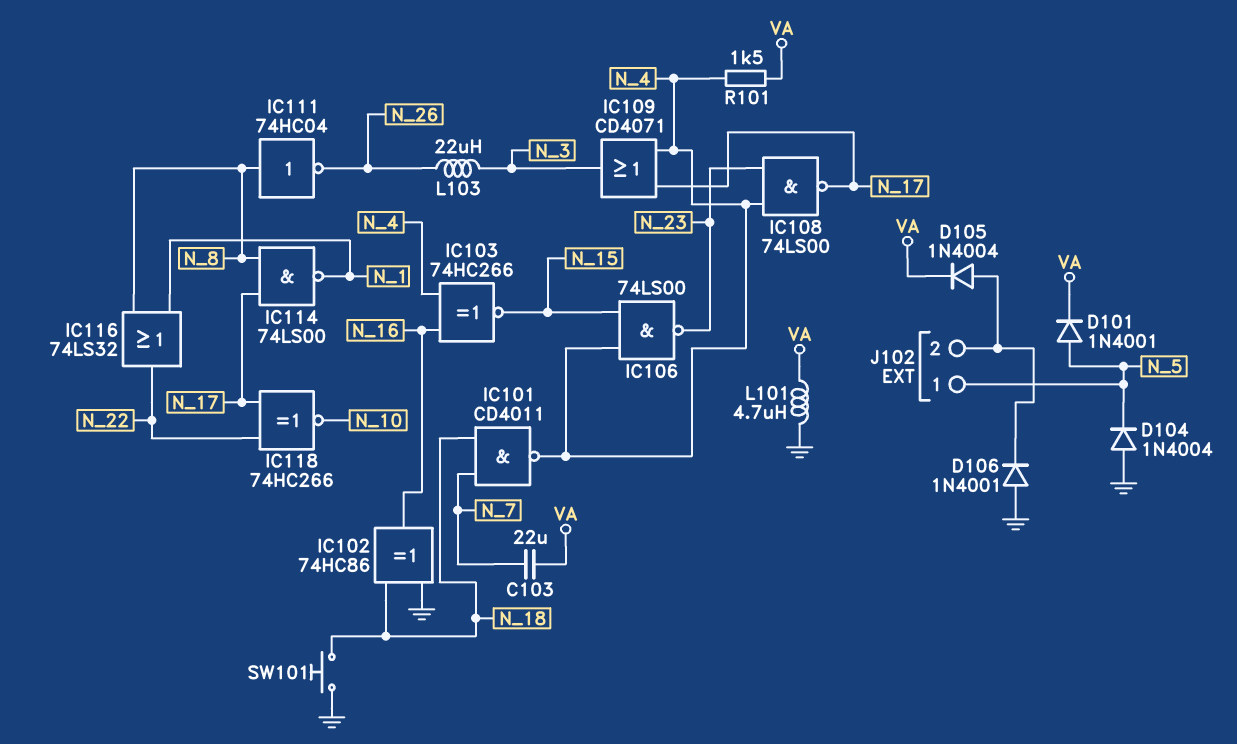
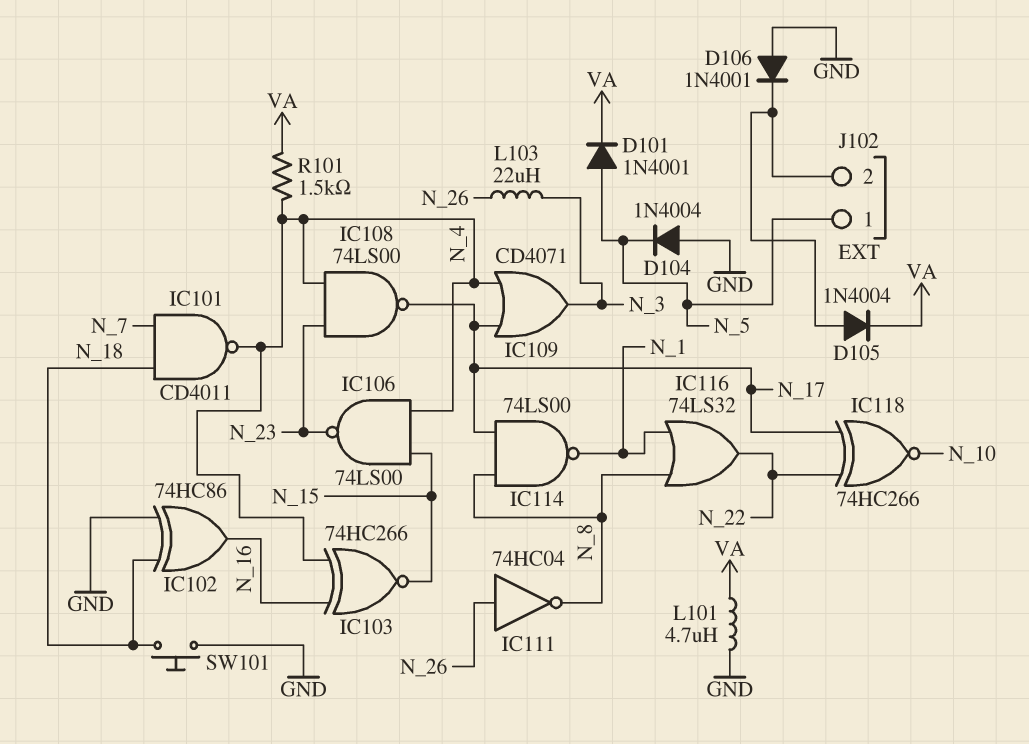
C103: 22uF (N_7, VA) -> none
IC111: NOT 74HC04 (in N_8, out N_26) -> NOT 74HC04 (in N_26, out N_8)

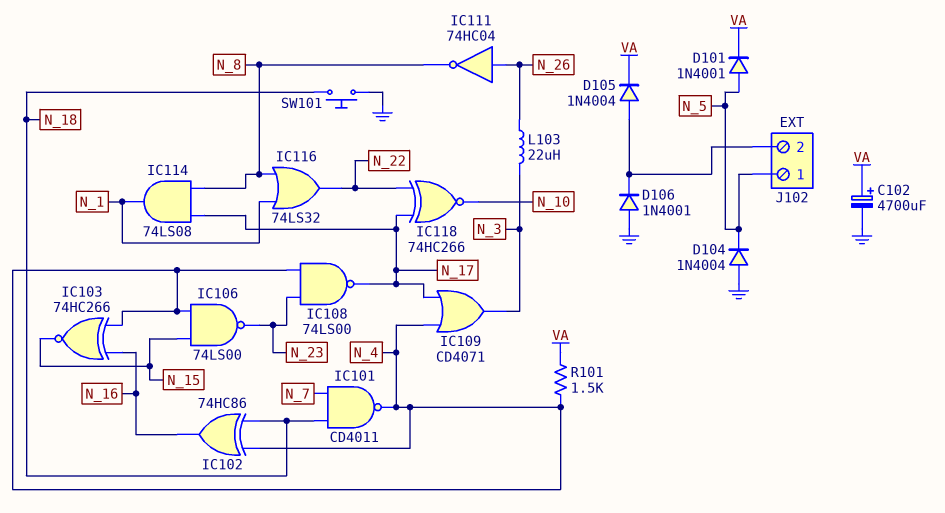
C102: none -> 4700uF (plus VA, minus GND)
IC102: XOR 74HC86 (in GND, in N_18, out N_16) -> XOR 74HC86 (in N_4, in N_18, out N_16)
IC114: NAND 74LS00 (in N_8, in N_17, out N_1) -> AND 74LS08 (in N_8, in N_17, out N_1)
L101: 4.7uH (GND, VA) -> none

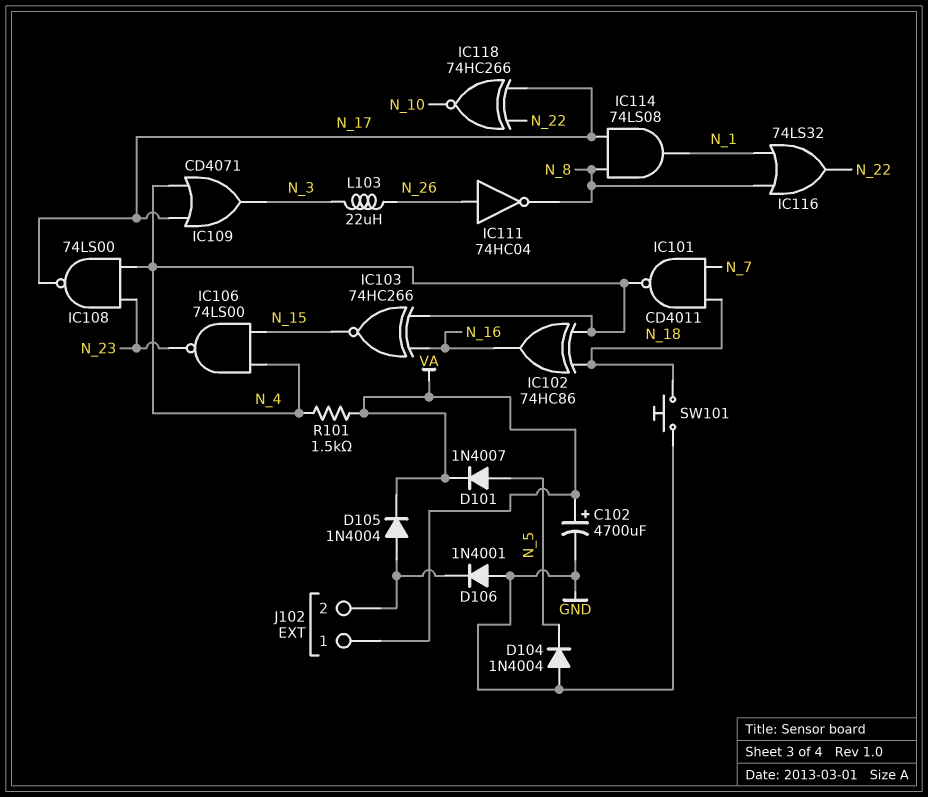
D101: diode 1N4001 (A N_5, K VA) -> diode 1N4007 (A N_5, K VA)
J102 pin 1: N_5 -> VA

